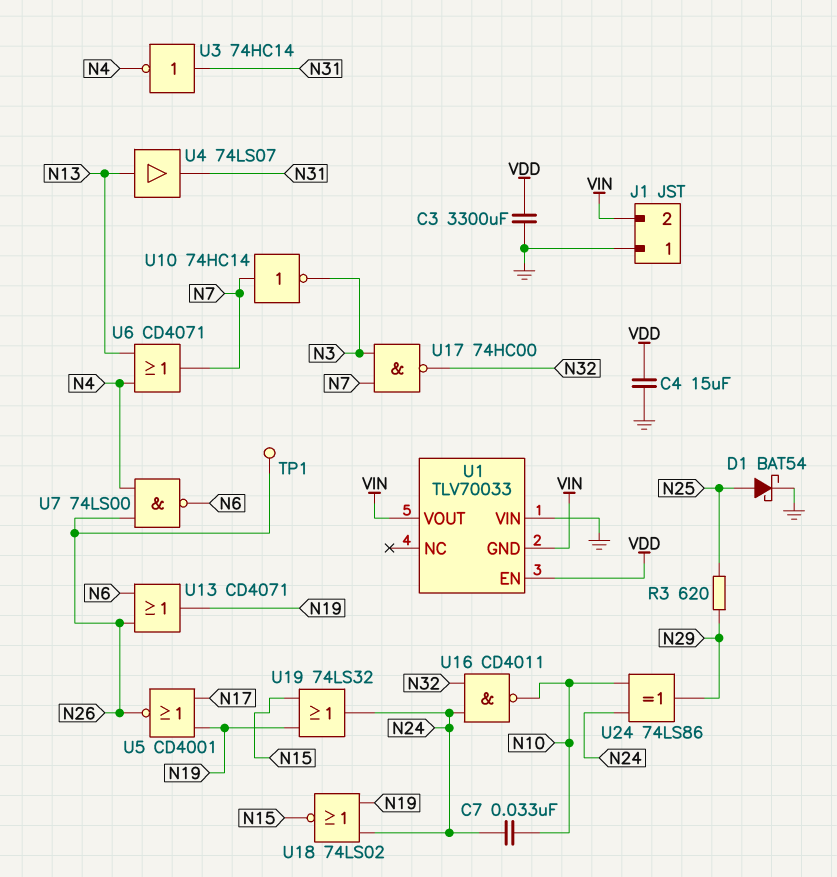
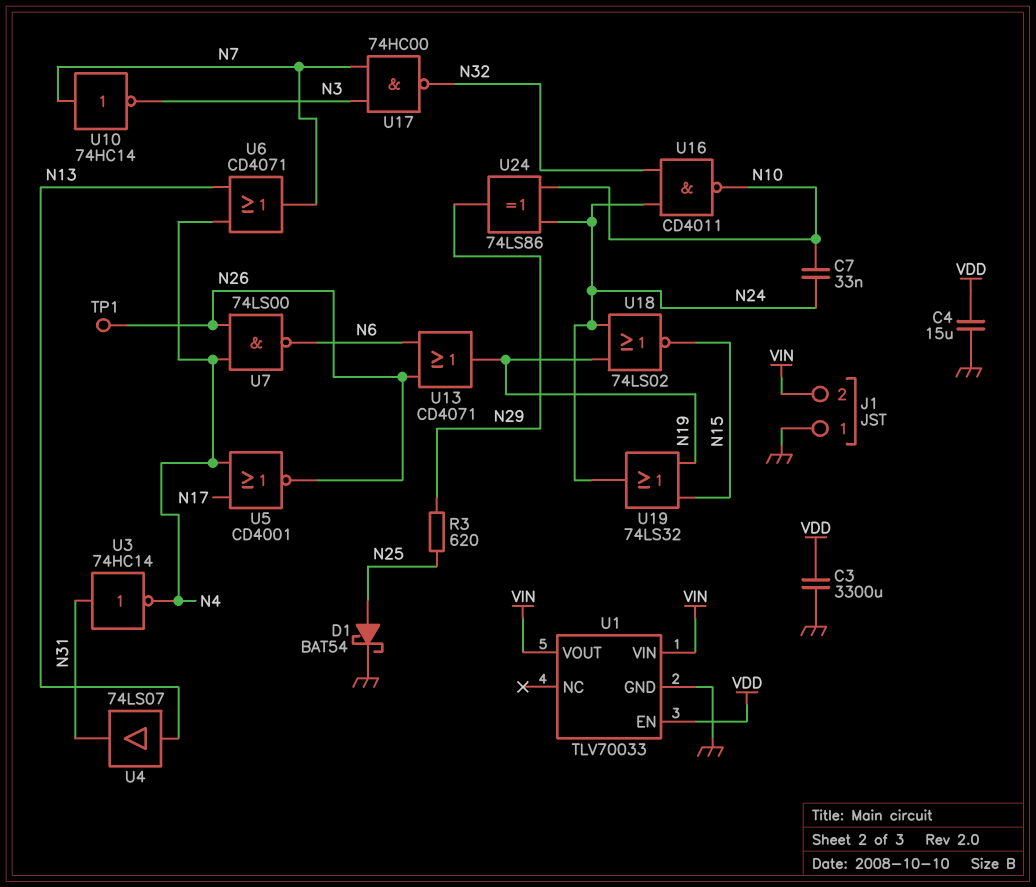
U1 pin GND: VIN -> GND
U1 pin VIN: GND -> VIN
U5: NOR CD4001 (in N17, in N19, out N26) -> NOR CD4001 (in N4, in N17, out N26)

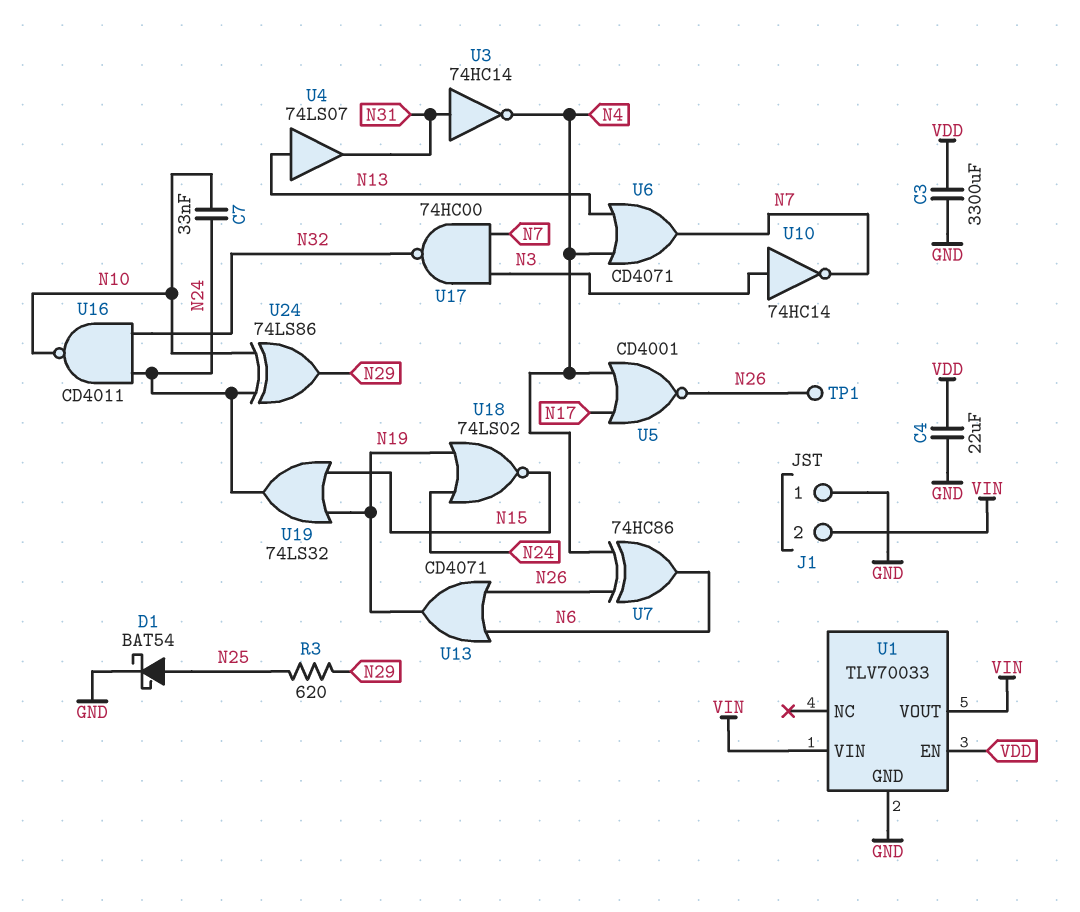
C4: 15uF (GND, VDD) -> 22uF (GND, VDD)
U7: NAND 74LS00 (in N4, in N26, out N6) -> XOR 74HC86 (in N4, in N26, out N6)
U10: NOT 74HC14 (in N7, out N3) -> NOT 74HC14 (in N3, out N7)

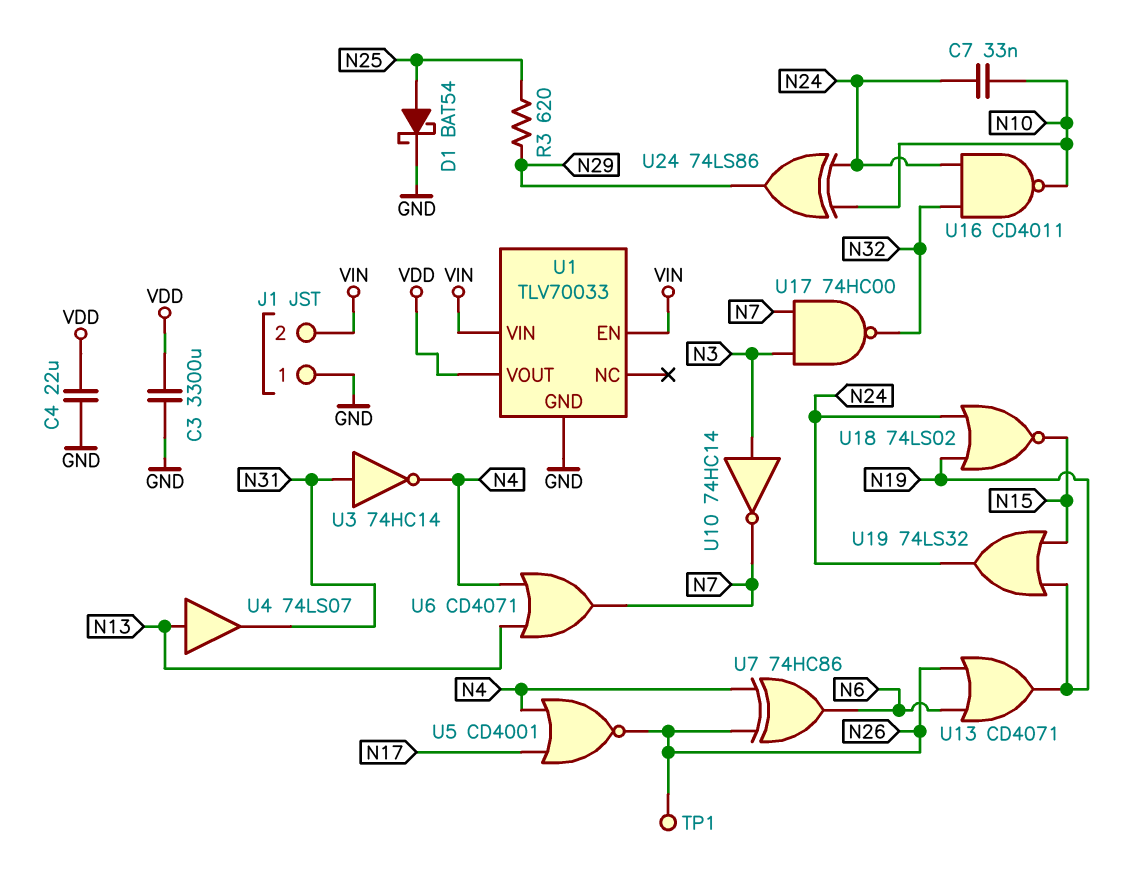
U1 pin EN: VDD -> VIN
U1 pin VOUT: VIN -> VDD

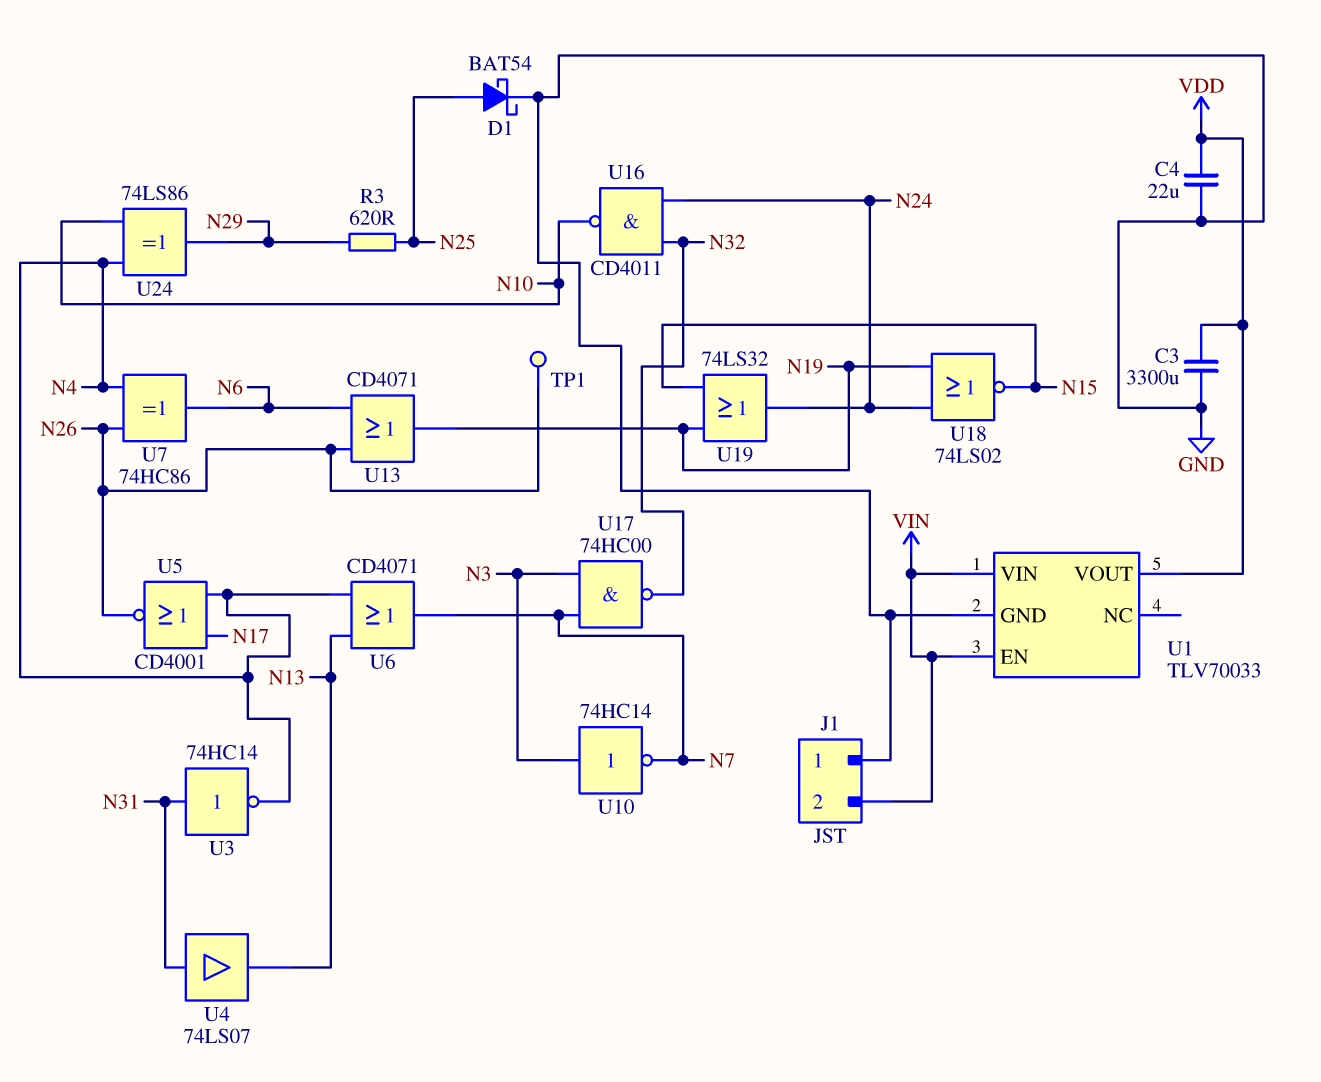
C7: 33nF (N10, N24) -> none
U4: buffer 74LS07 (in N13, out N31) -> buffer 74LS07 (in N31, out N13)
U24: XOR 74LS86 (in N10, in N24, out N29) -> XOR 74LS86 (in N4, in N10, out N29)

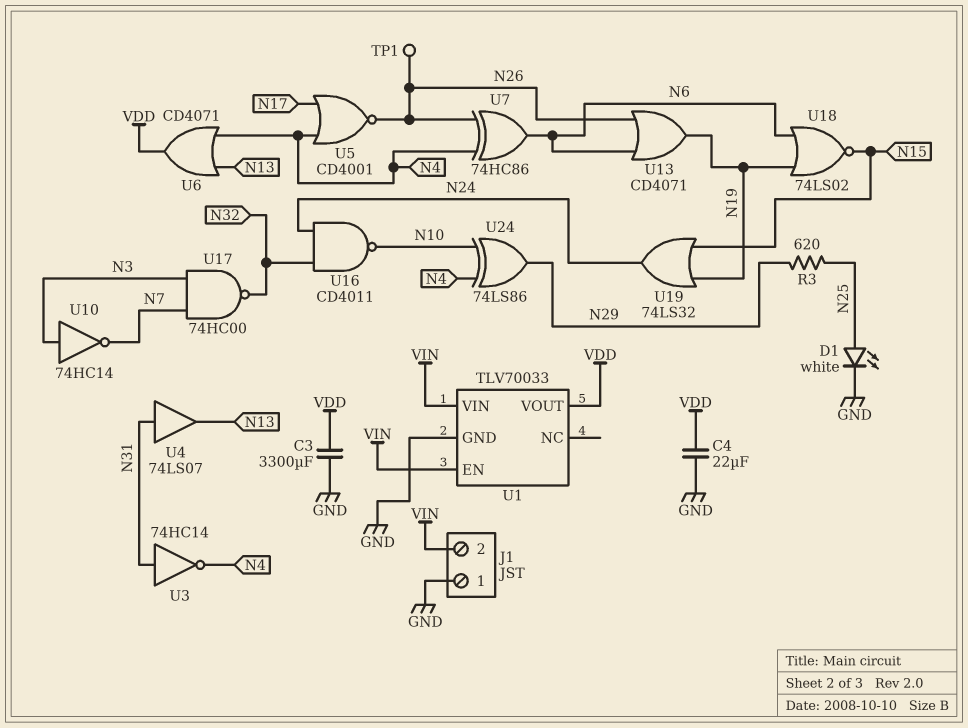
D1: schottky BAT54 (A N25, K GND) -> LED white (A N25, K GND)
U6: OR CD4071 (in N4, in N13, out N7) -> OR CD4071 (in N4, in N13, out VDD)
U18: NOR 74LS02 (in N19, in N24, out N15) -> NOR 74LS02 (in N6, in N19, out N15)

